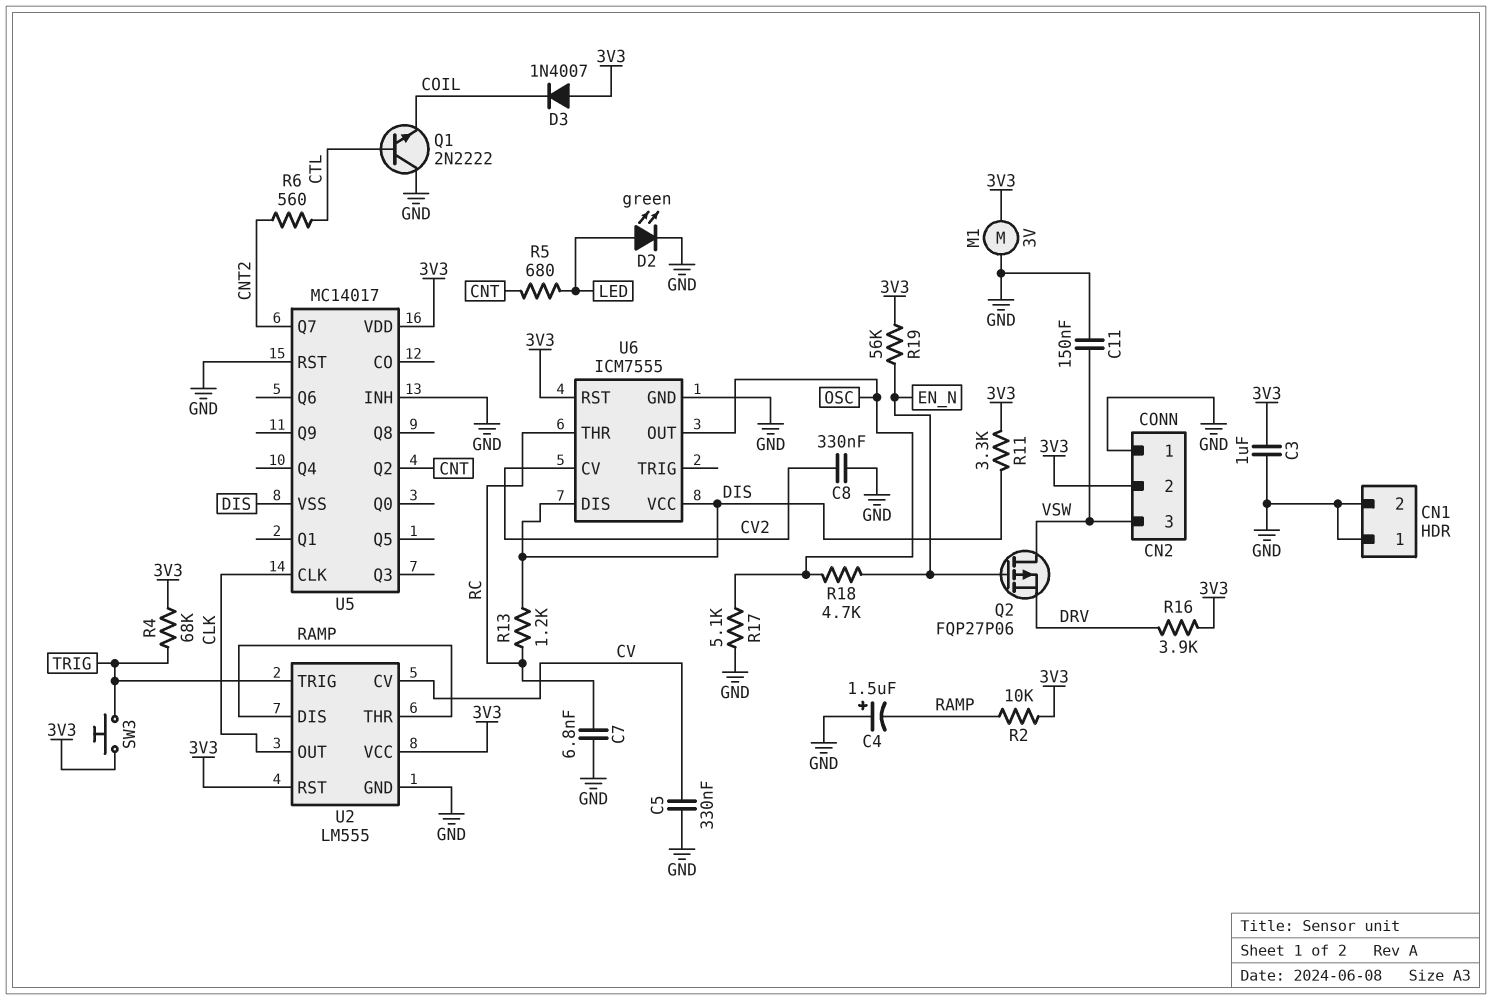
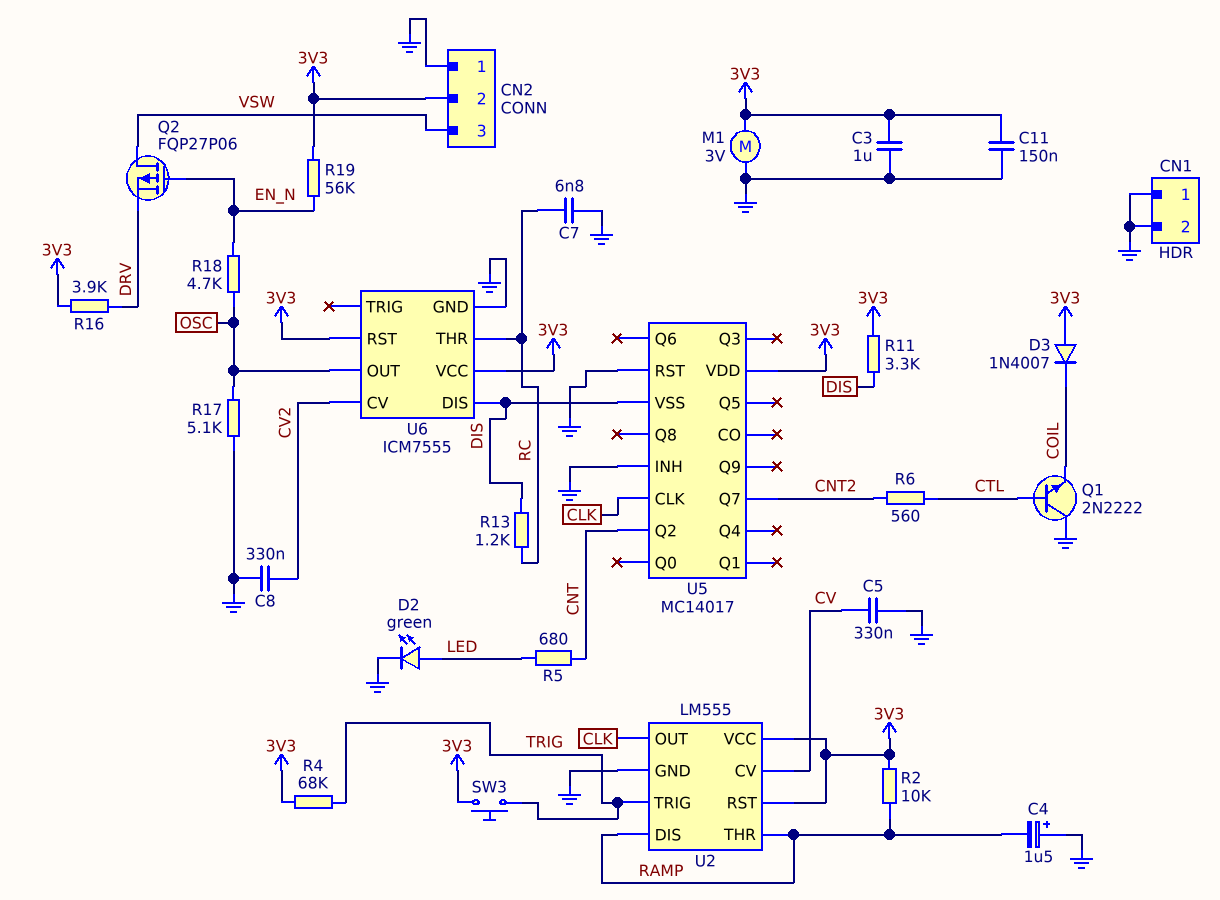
C11: 150nF (GND, VSW) -> 150nF (3V3, GND)
U6 pin VCC: DIS -> 3V3

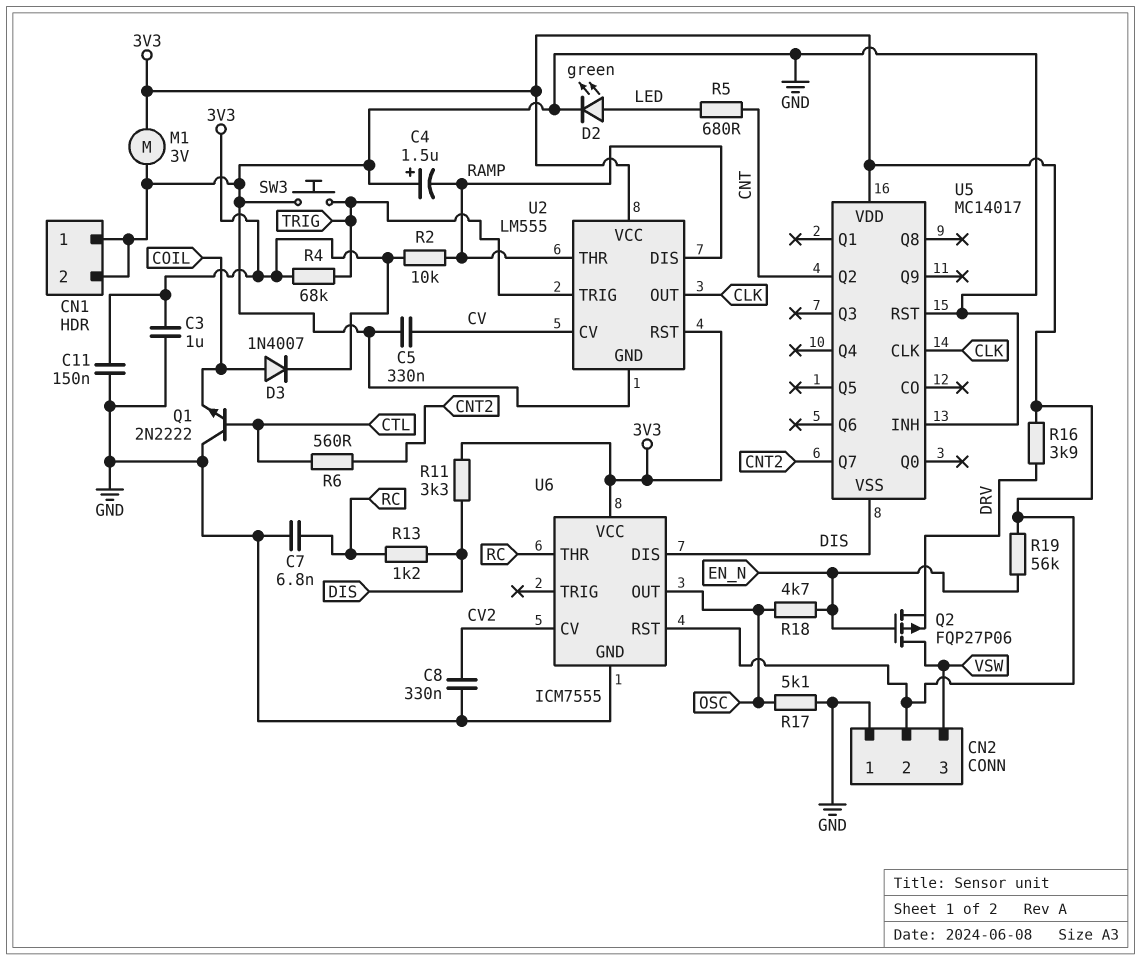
D3: diode 1N4007 (A 3V3, K COIL) -> diode 1N4007 (A COIL, K 3V3)
SW3: button (3V3, TRIG) -> button (GND, TRIG)

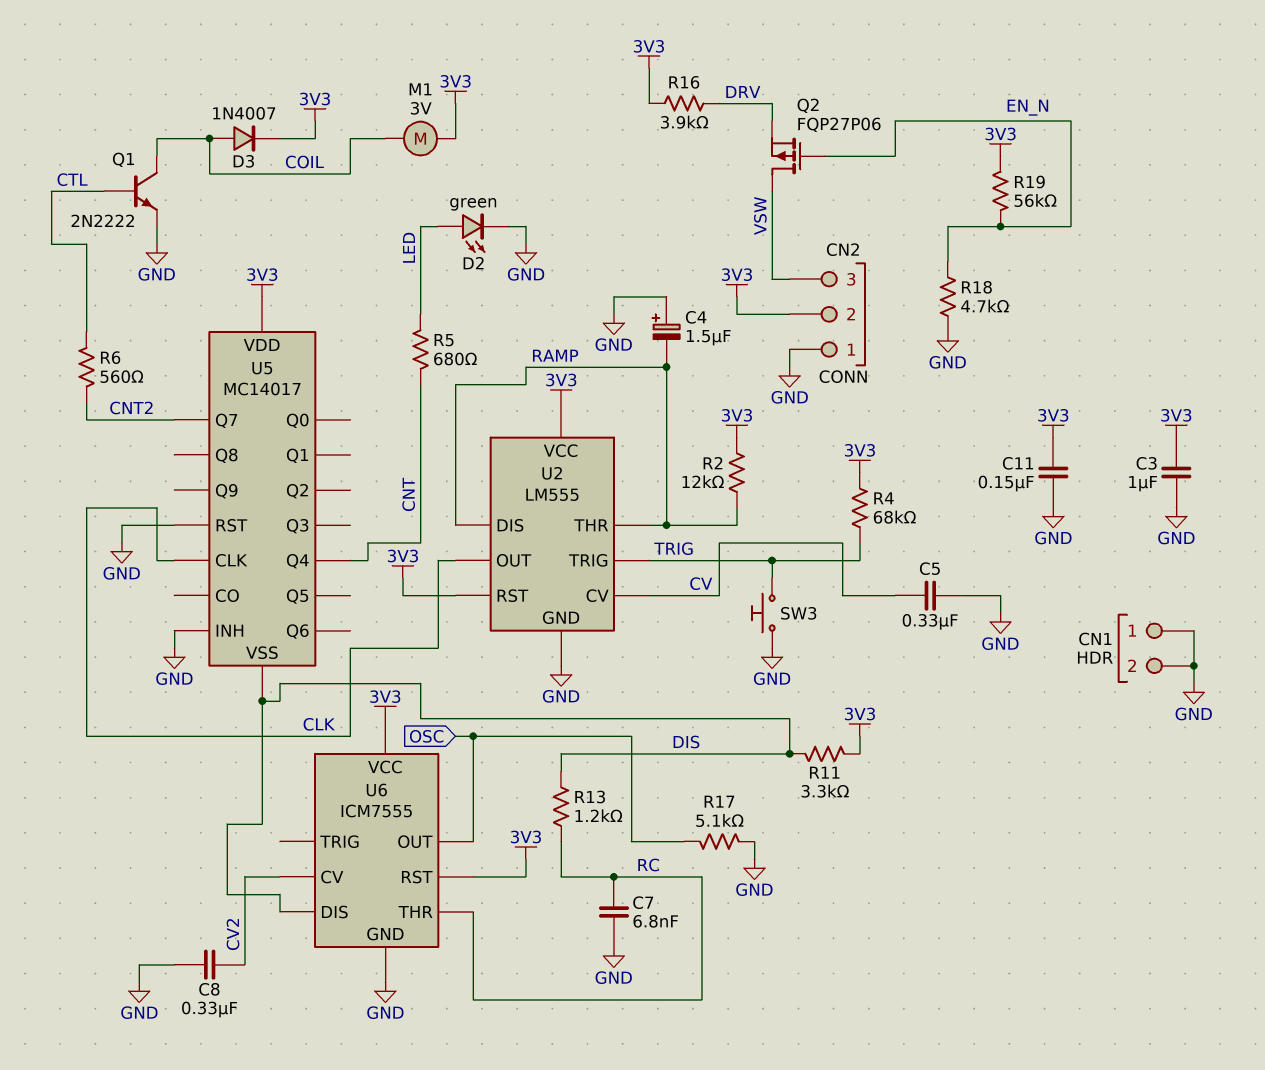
M1: motor 3V (3V3, GND) -> motor 3V (3V3, COIL)
Q1: NPN 2N2222 (B CTL, C GND, E COIL) -> NPN 2N2222 (B CTL, C COIL, E GND)
R2: 10k (3V3, RAMP) -> 12k (3V3, RAMP)
R18: 4.7k (EN_N, OSC) -> 4.7k (EN_N, GND)
U5 pin Q2: CNT -> none
U5 pin Q4: none -> CNT

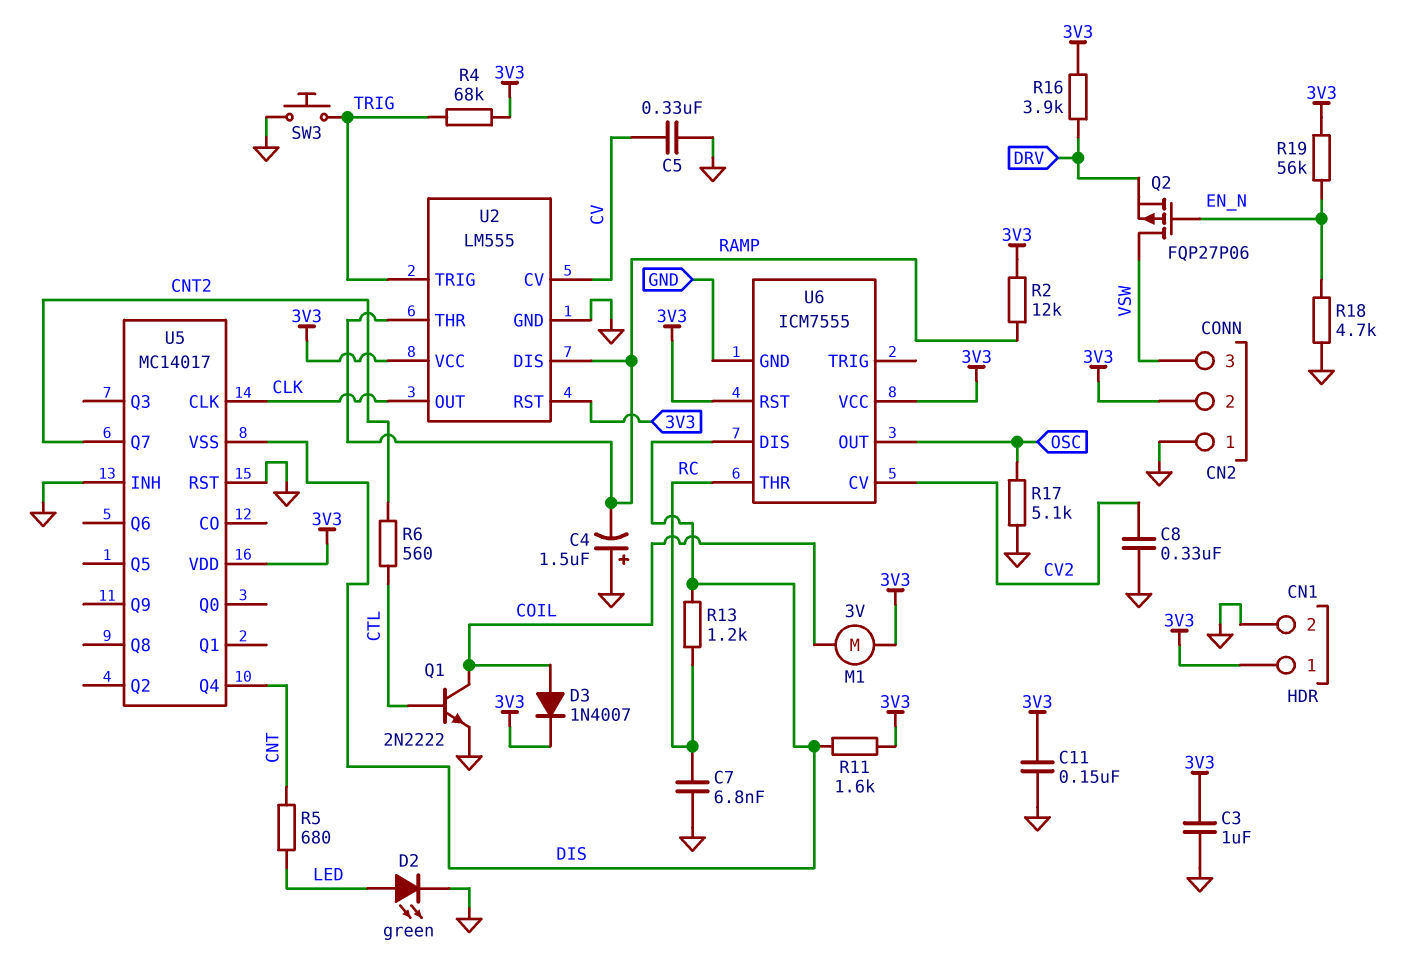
CN1 pin 1: GND -> 3V3
R11: 3.3k (3V3, DIS) -> 1.6k (3V3, DIS)

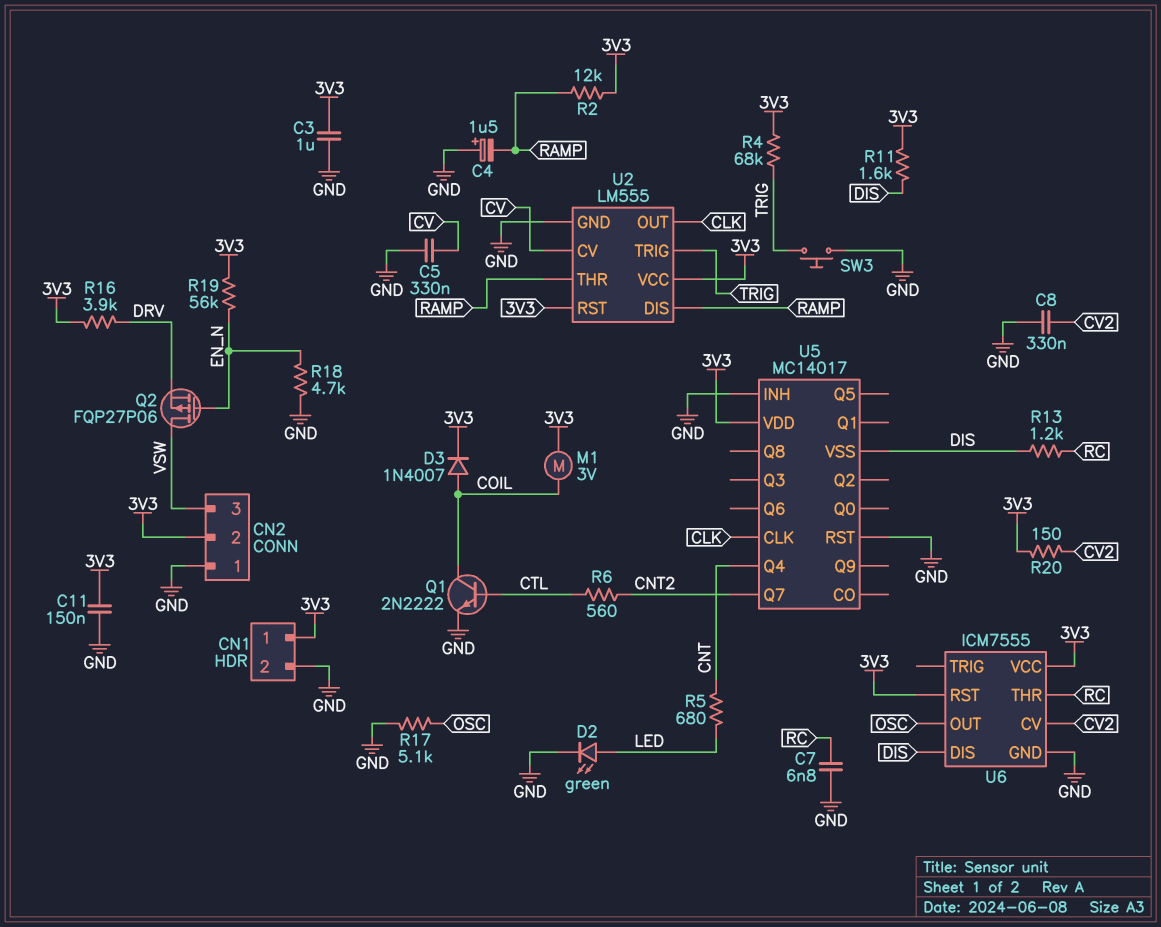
R20: none -> 150 (3V3, CV2)

